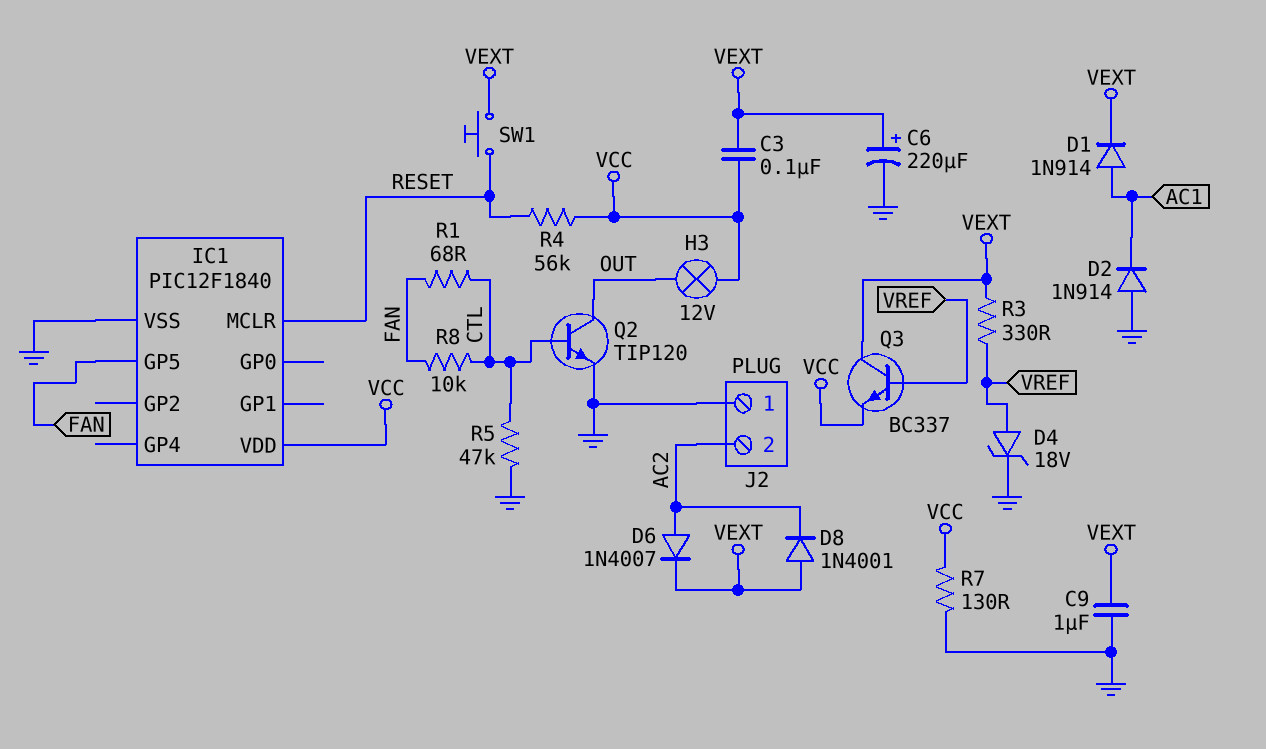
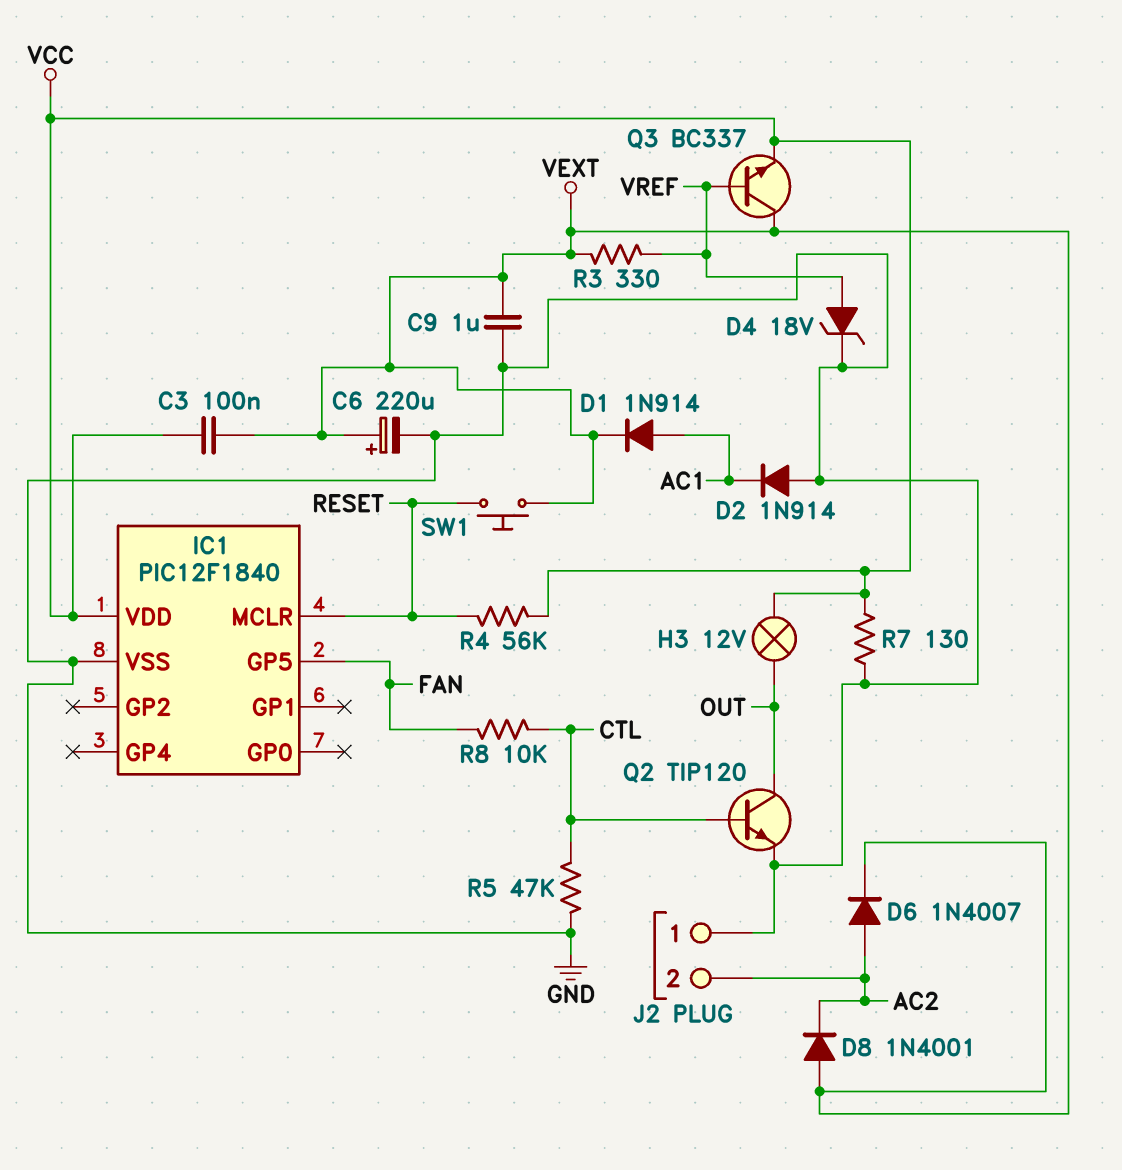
R1: 68 (CTL, FAN) -> none

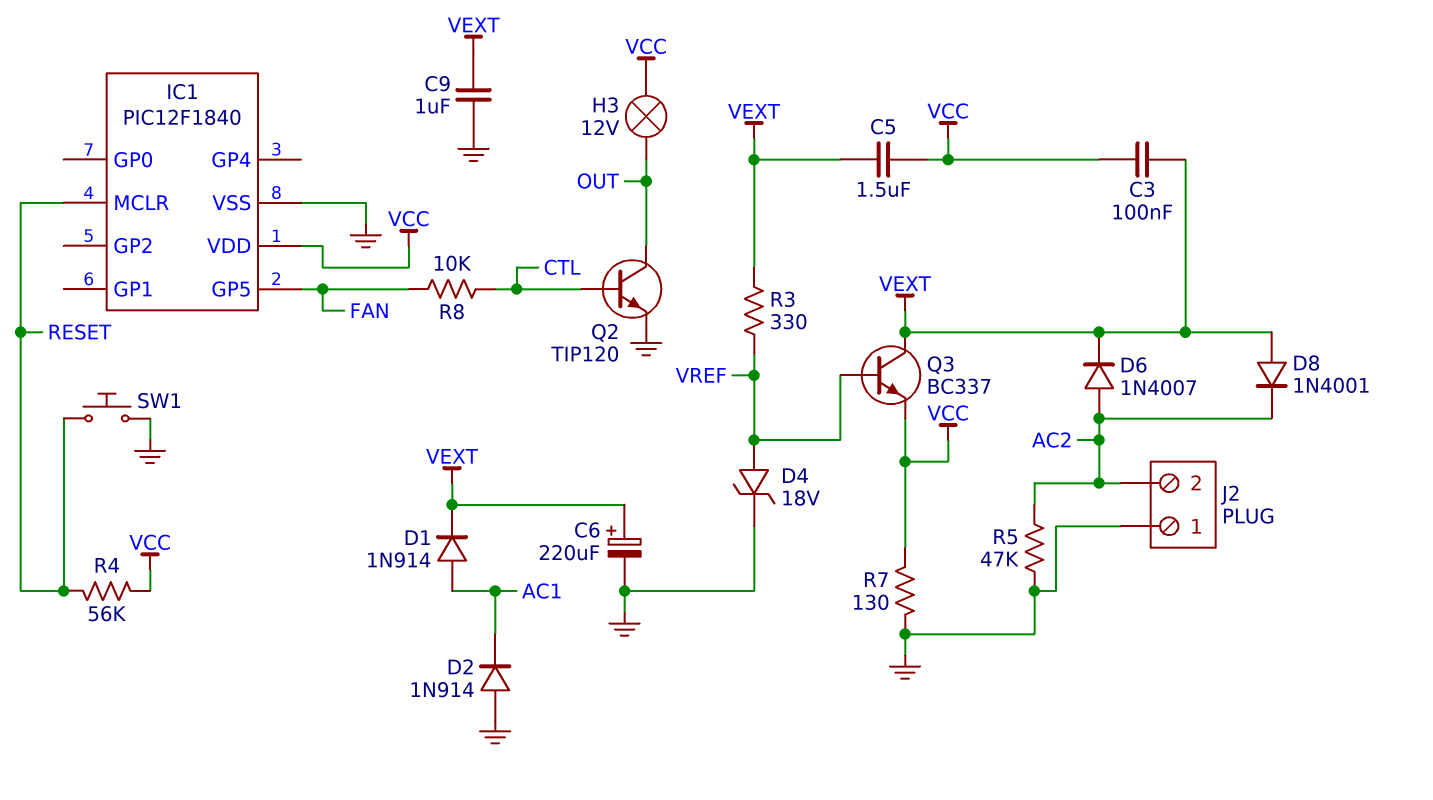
C5: none -> 1.5uF (VCC, VEXT)
R5: 47k (CTL, GND) -> 47k (AC2, GND)
SW1: button (RESET, VEXT) -> button (GND, RESET)

